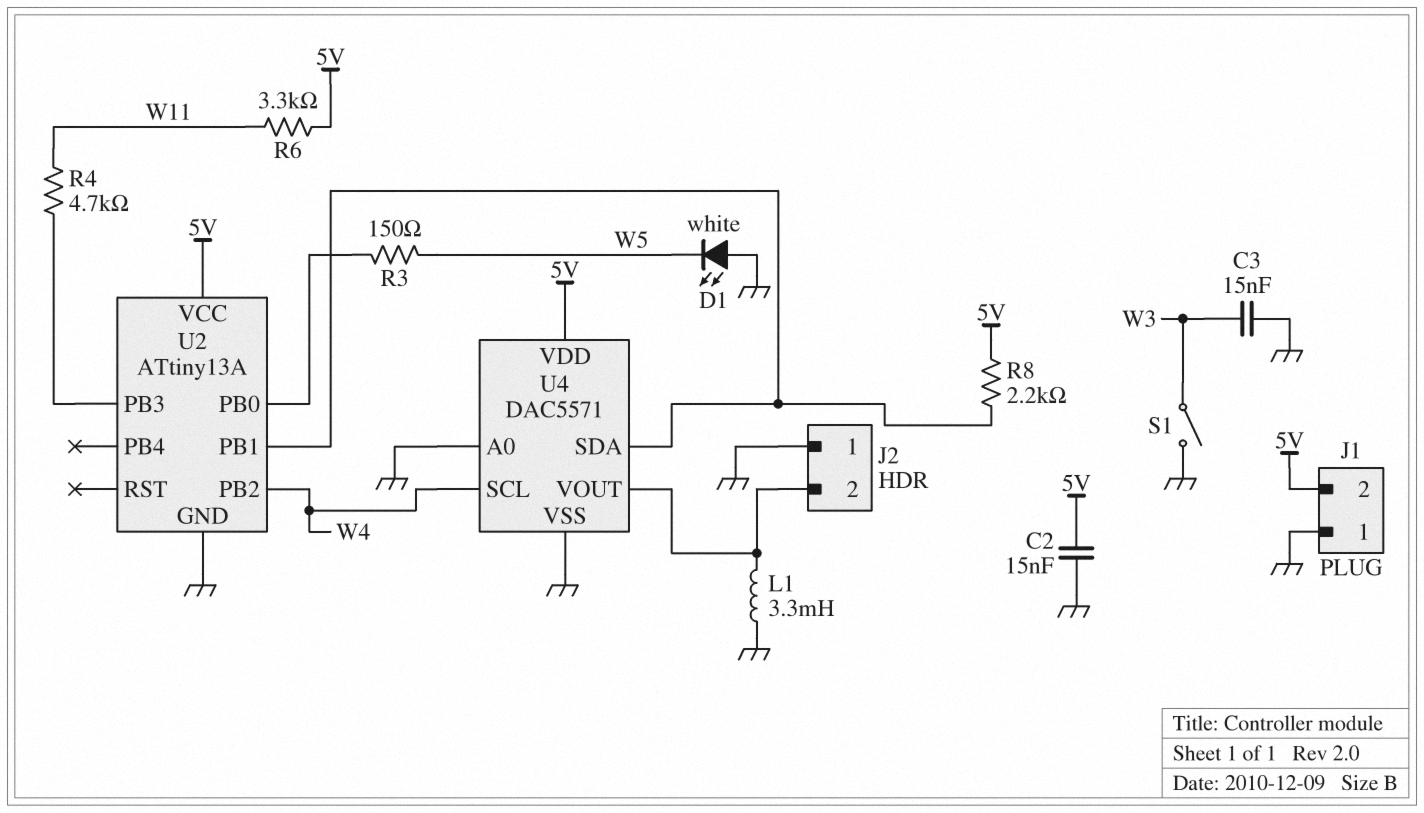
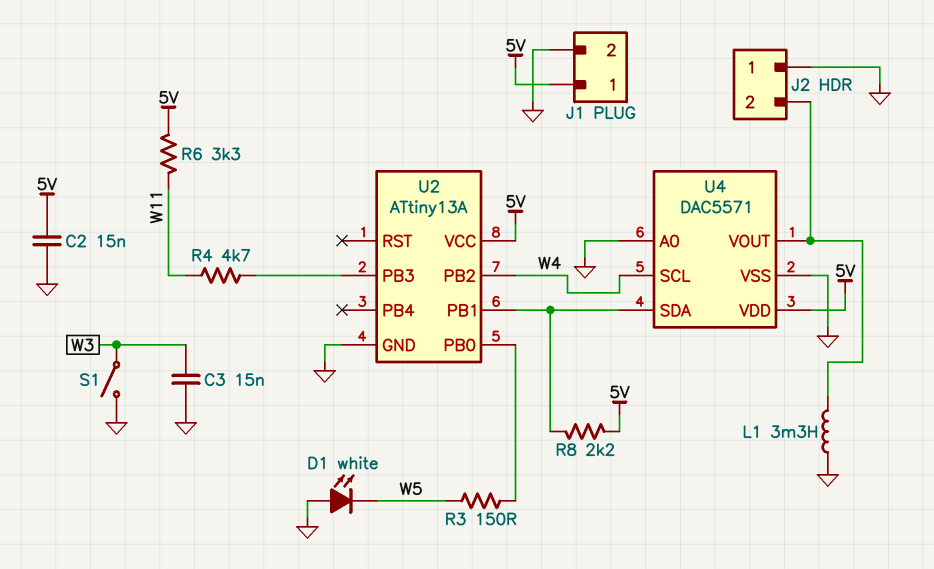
J1 pin 1: GND -> 5V
J1 pin 2: 5V -> GND

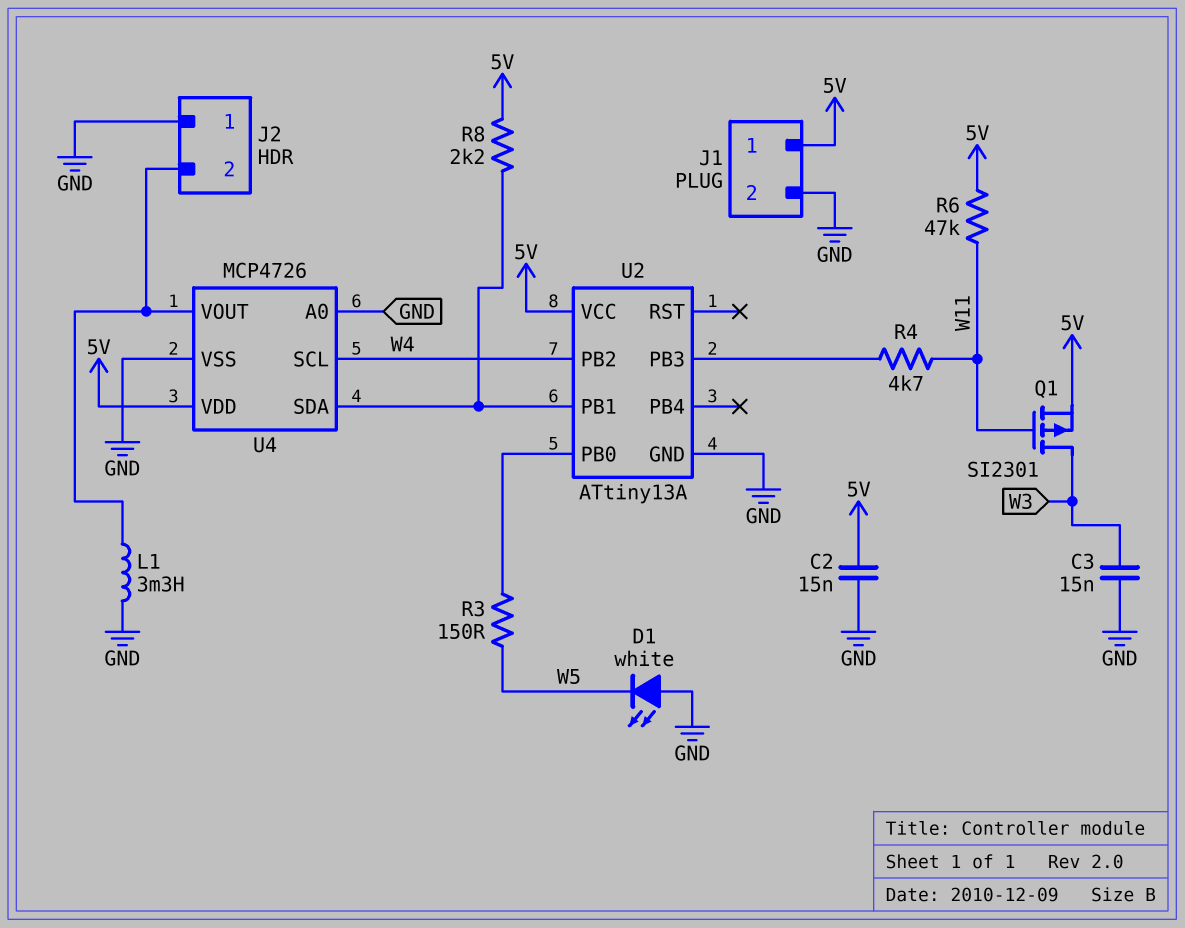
Q1: none -> PMOS SI2301 (G W11, D W3, S 5V)
R6: 3.3k (5V, W11) -> 47k (5V, W11)
S1: switch (GND, W3) -> none
U4: DAC5571 -> MCP4726

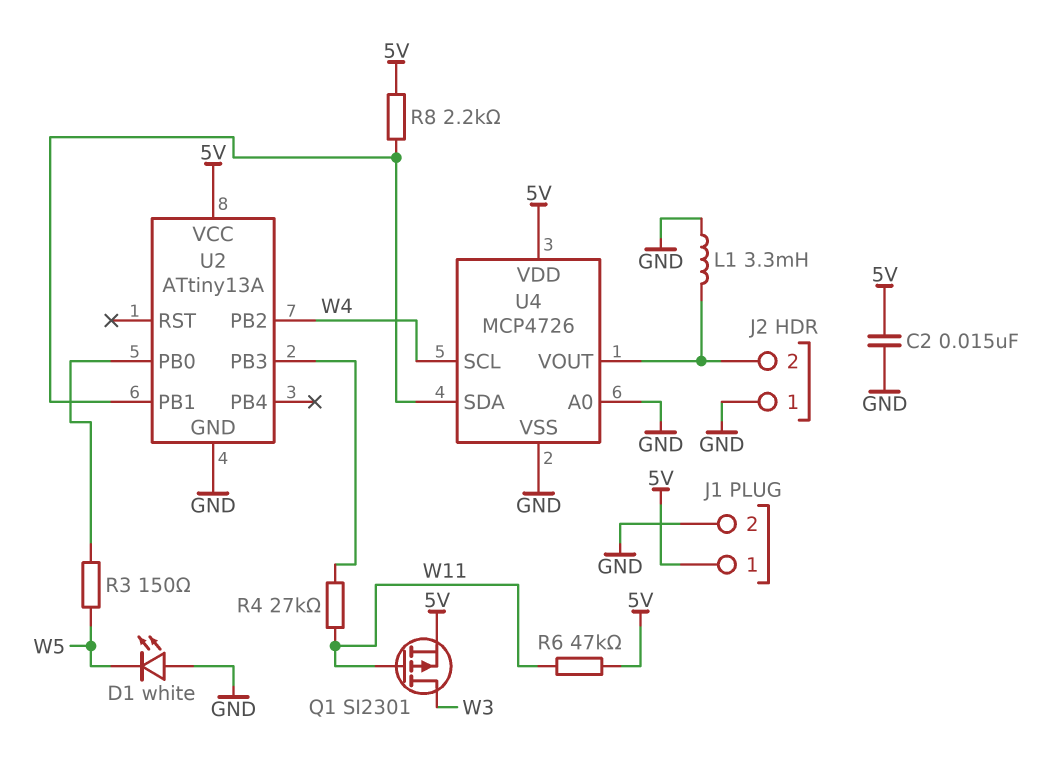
C3: 15nF (GND, W3) -> none
R4: 4.7k (U2/PB3, W11) -> 27k (U2/PB3, W11)

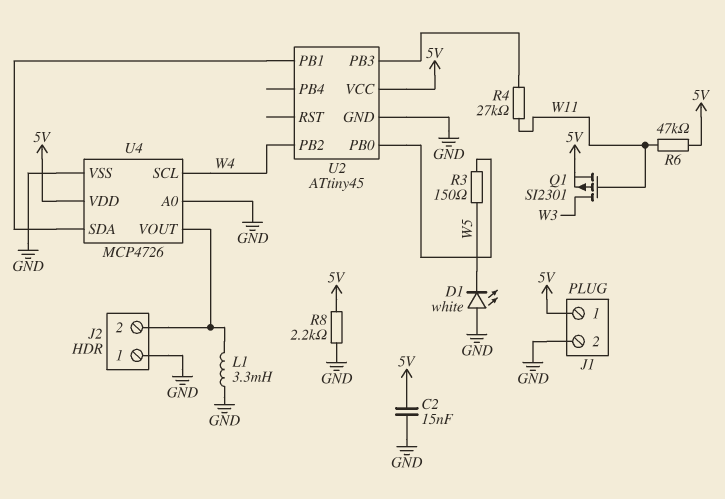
R8: 2.2k (5V, U2/PB1) -> 2.2k (5V, GND)
U2: ATtiny13A -> ATtiny45

